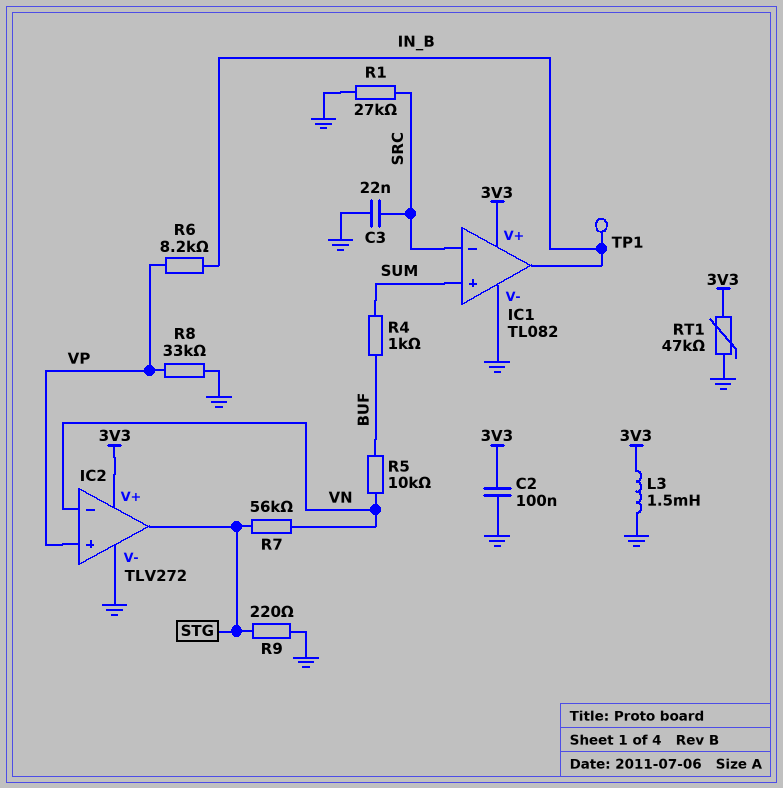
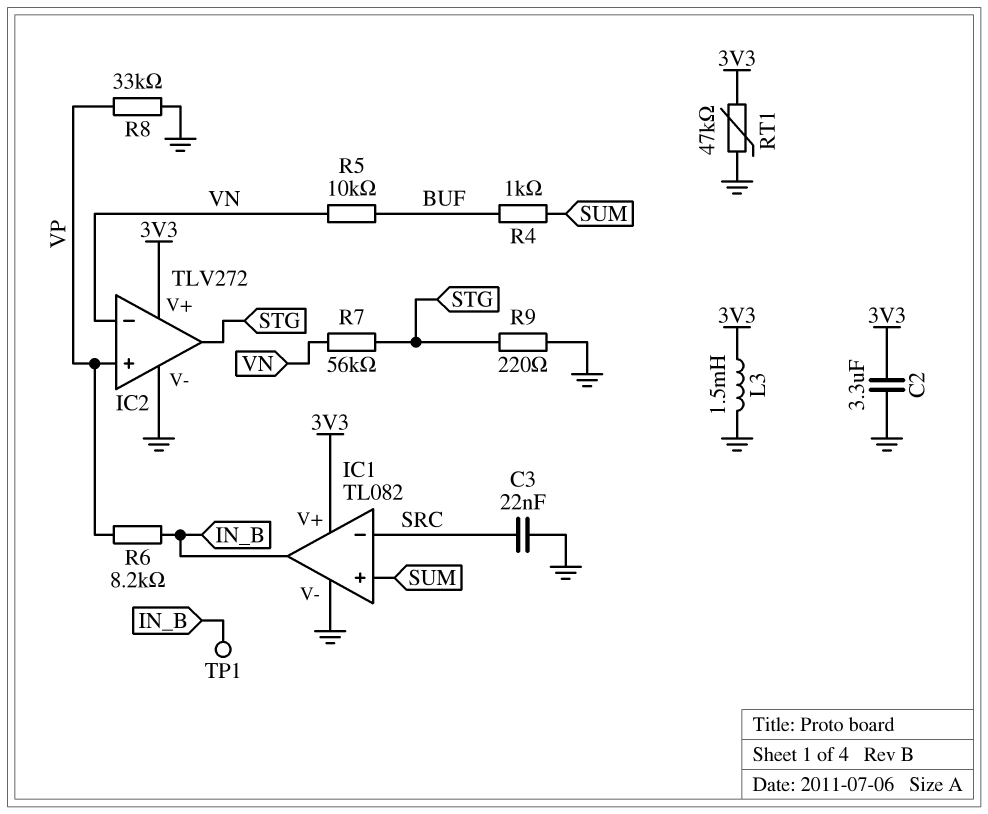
C2: 100nF (3V3, GND) -> 3.3uF (3V3, GND)
R1: 27k (GND, SRC) -> none

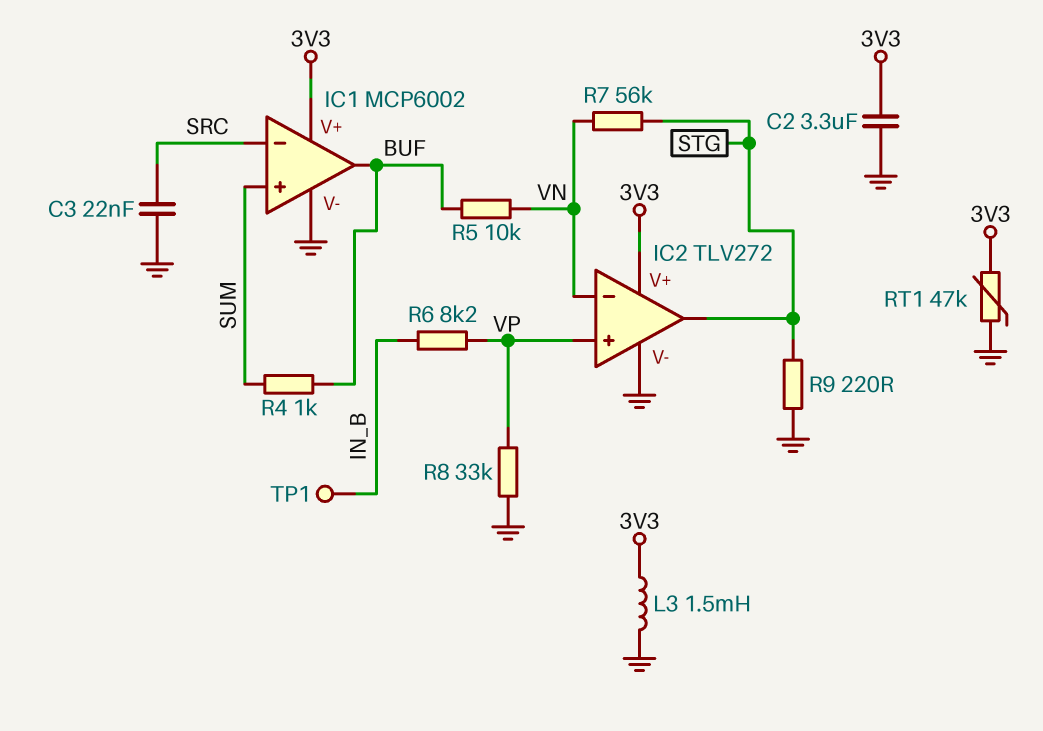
IC1: TL082 -> MCP6002
IC1 pin out: IN_B -> BUF

